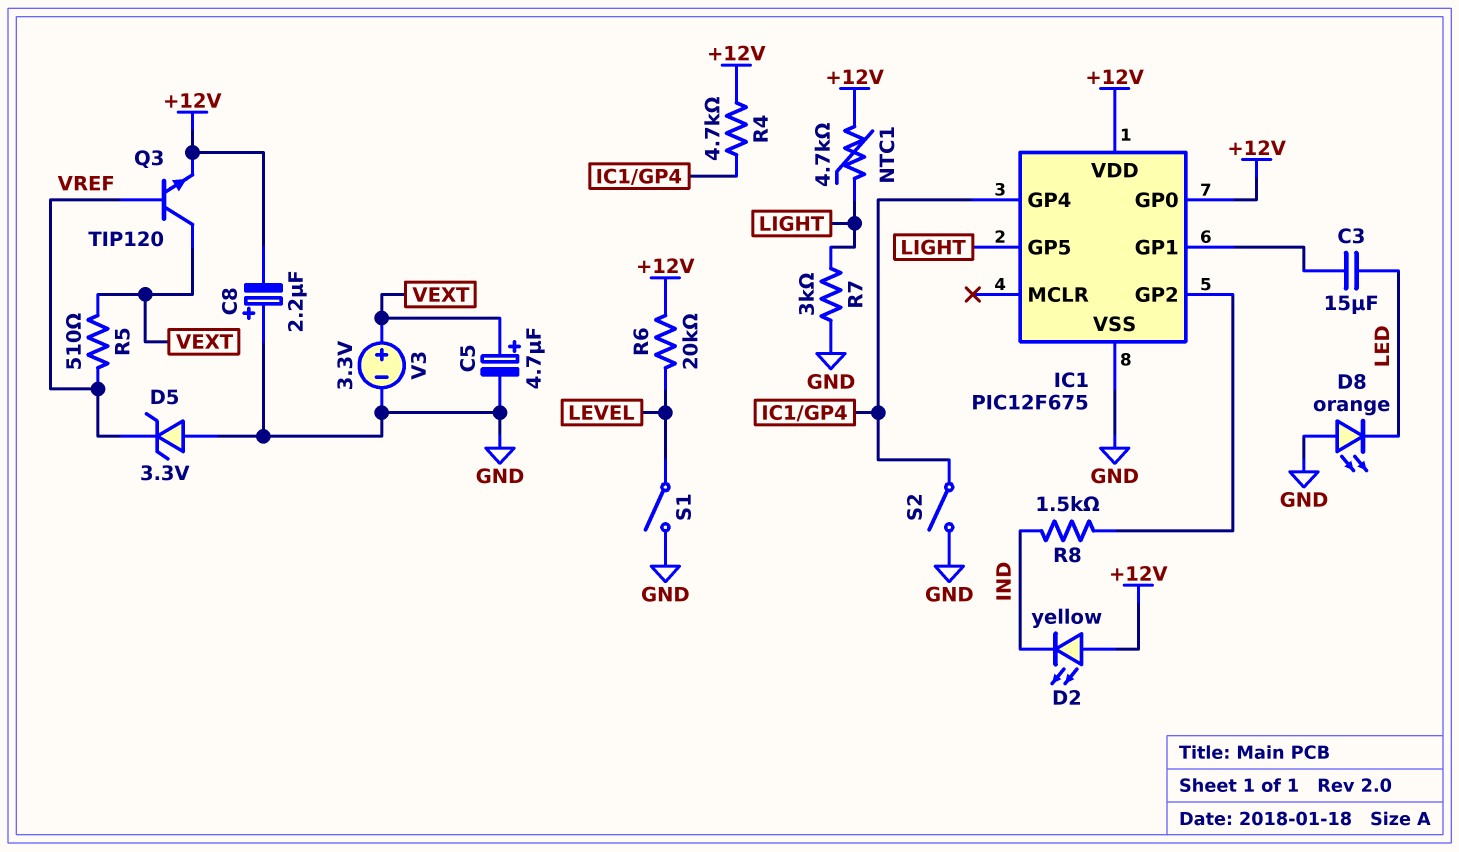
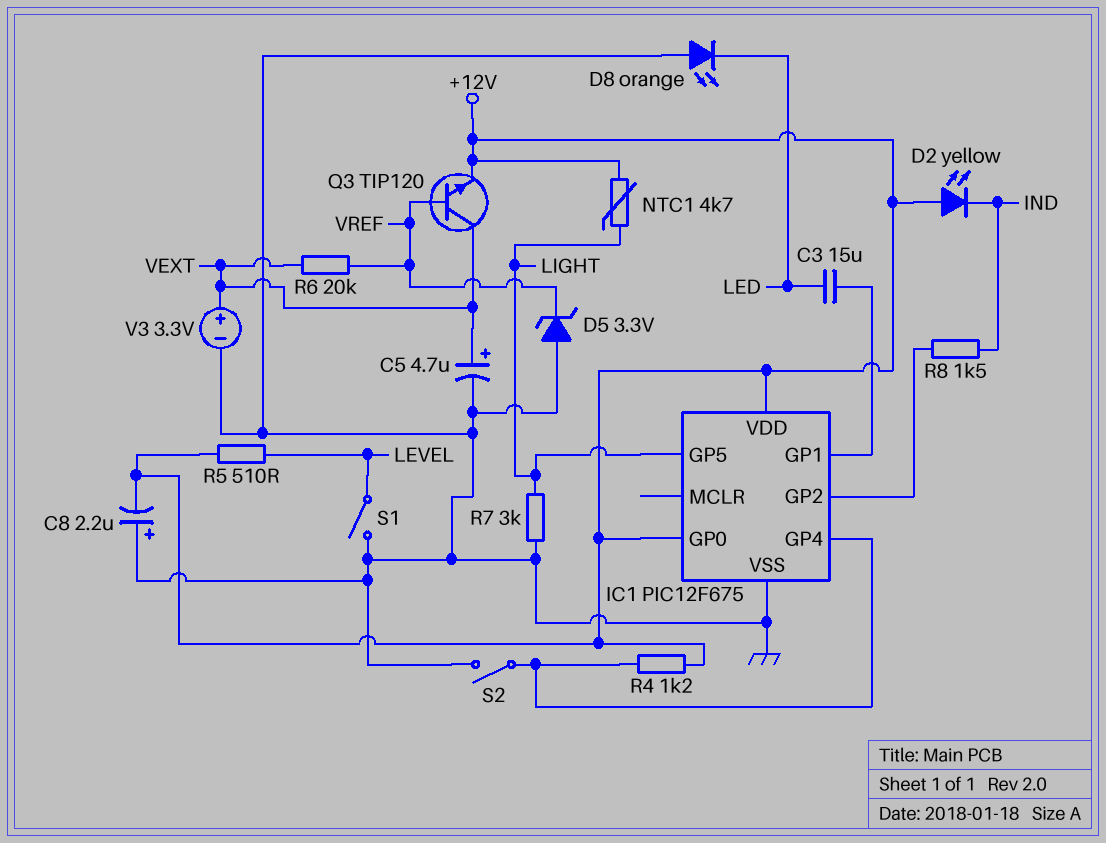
R4: 4.7k (+12V, IC1/GP4) -> 1.2k (+12V, IC1/GP4)
R5: 510 (VEXT, VREF) -> 510 (+12V, LEVEL)
R6: 20k (+12V, LEVEL) -> 20k (VEXT, VREF)

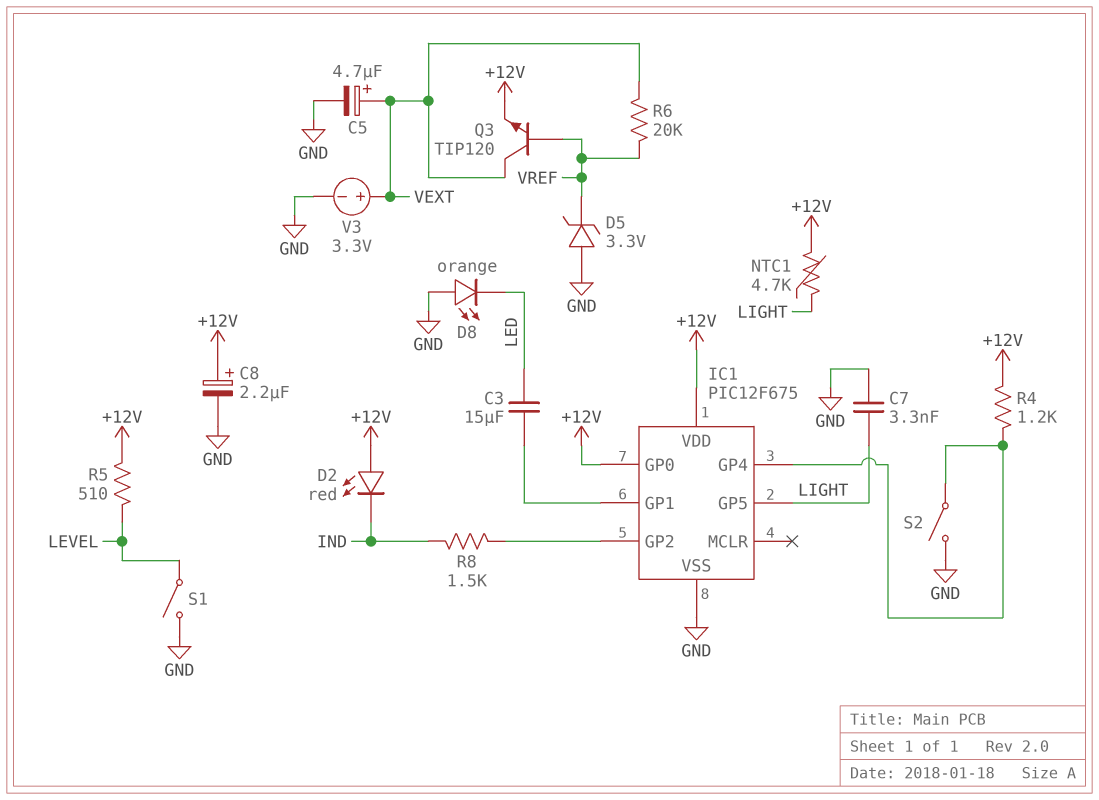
C7: none -> 3.3nF (GND, LIGHT)
C8: 2.2uF (plus GND, minus +12V) -> 2.2uF (plus +12V, minus GND)
D2: LED yellow (A +12V, K IND) -> LED red (A +12V, K IND)
R7: 3k (GND, LIGHT) -> none

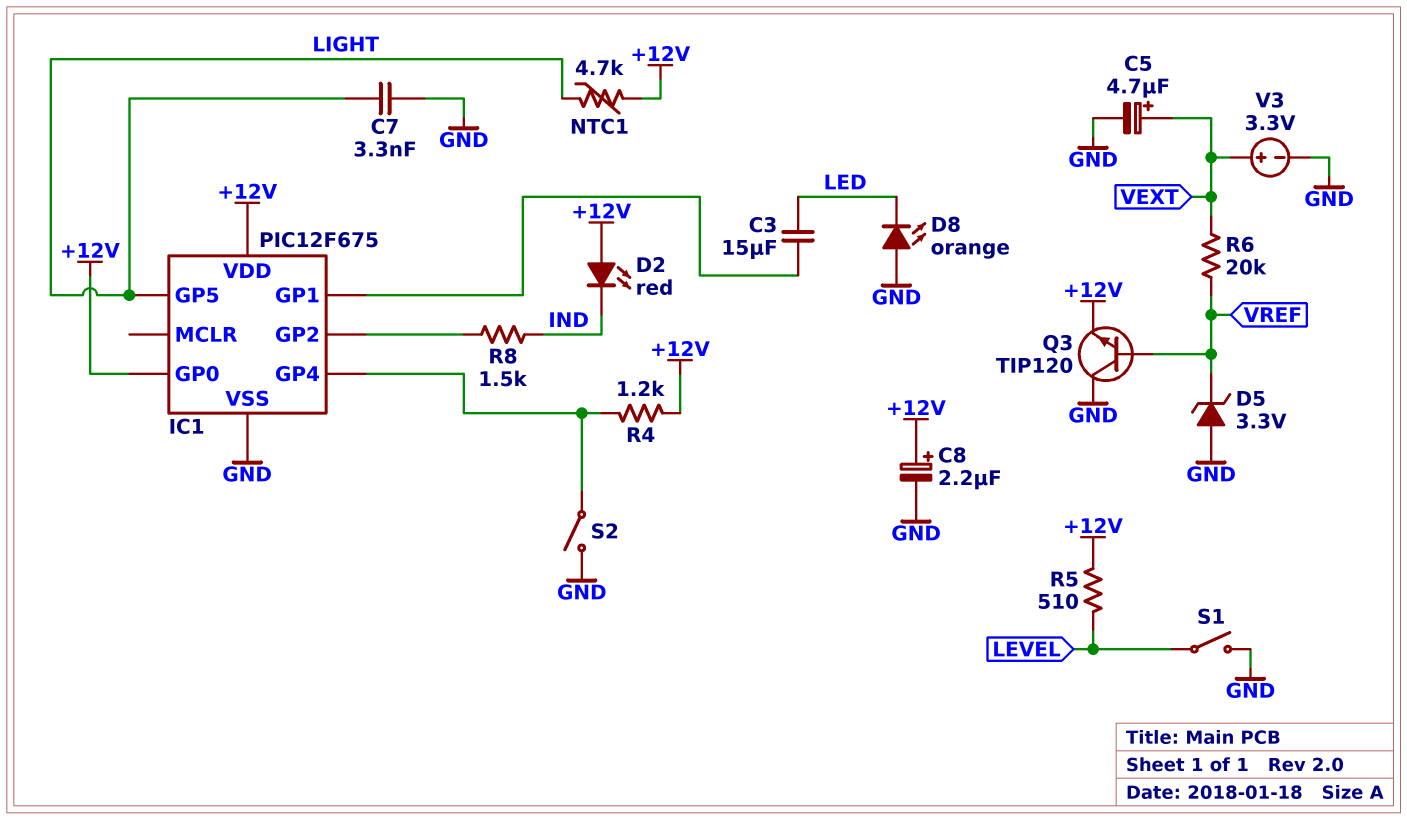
Q3: NPN TIP120 (B VREF, C VEXT, E +12V) -> NPN TIP120 (B VREF, C GND, E +12V)

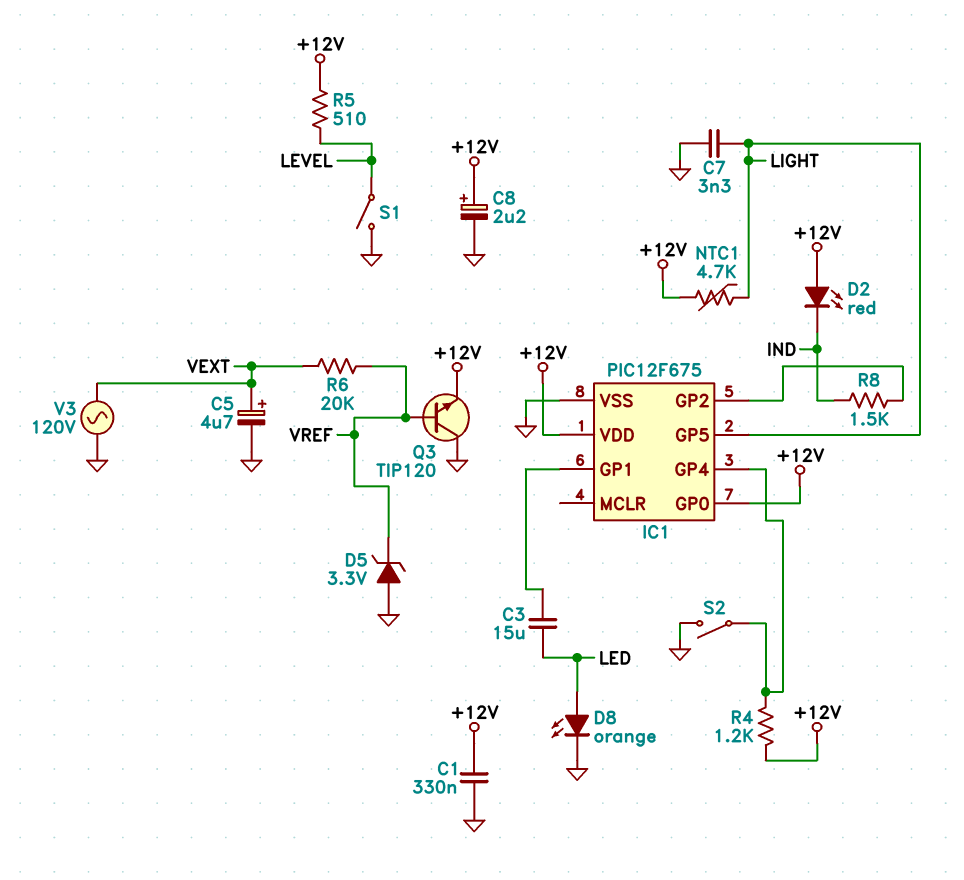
C1: none -> 330nF (+12V, GND)
D8: LED orange (A GND, K LED) -> LED orange (A LED, K GND)
V3: 3.3V (plus VEXT, minus GND) -> AC 120V (GND, VEXT)

